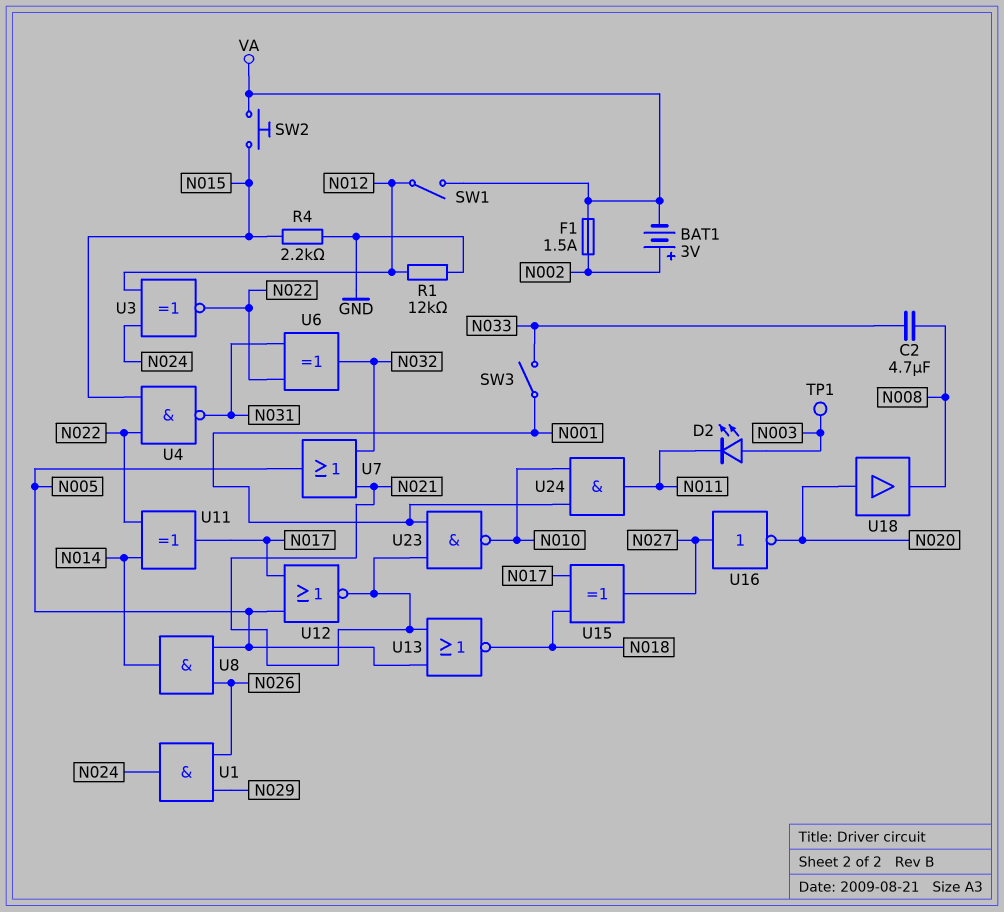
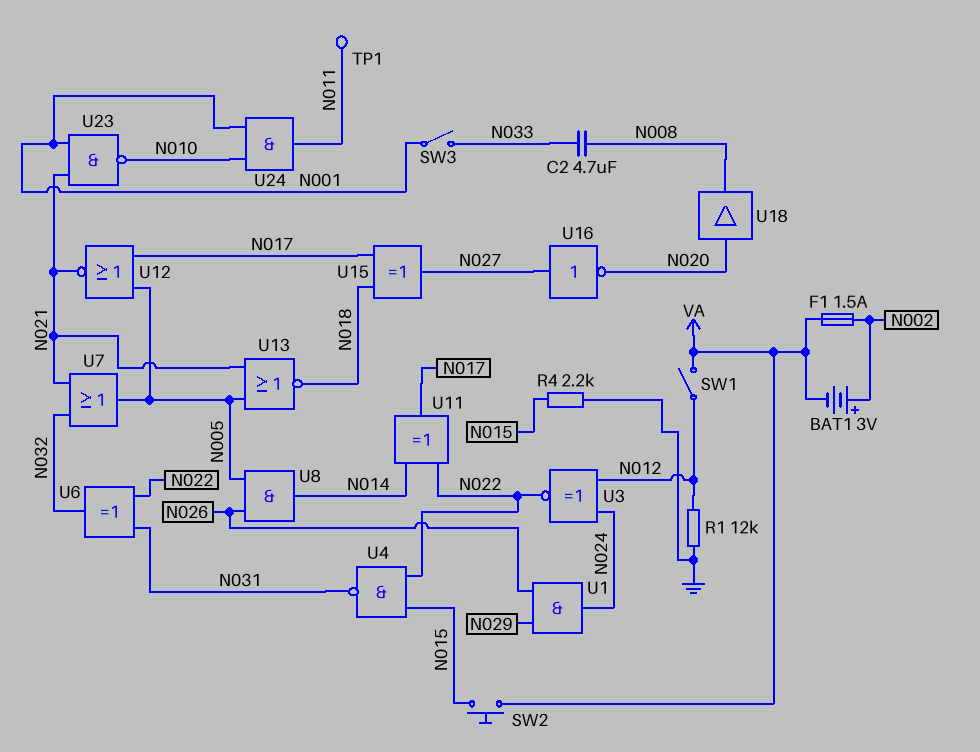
D2: LED (A N003, K N011) -> none
TP1: test point (N003) -> test point (N011)

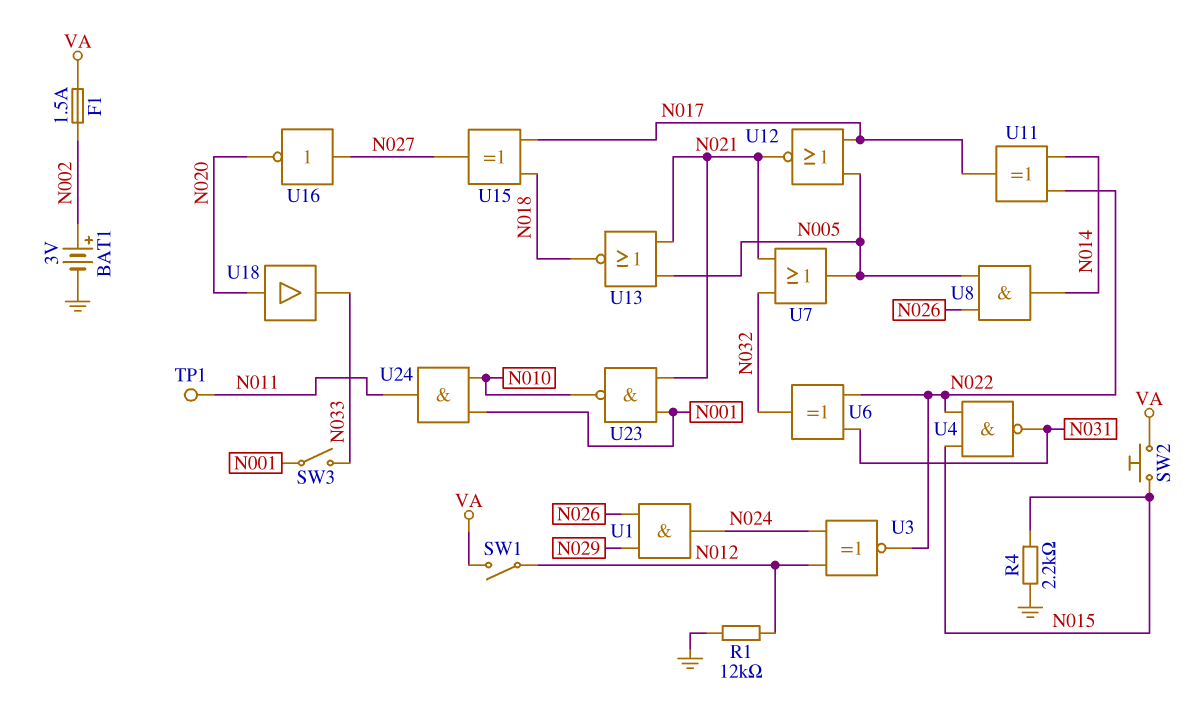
BAT1: 3V (plus N002, minus VA) -> 3V (plus N002, minus GND)
C2: 4.7uF (N008, N033) -> none
U18: buffer (in N020, out N008) -> buffer (in N020, out N033)

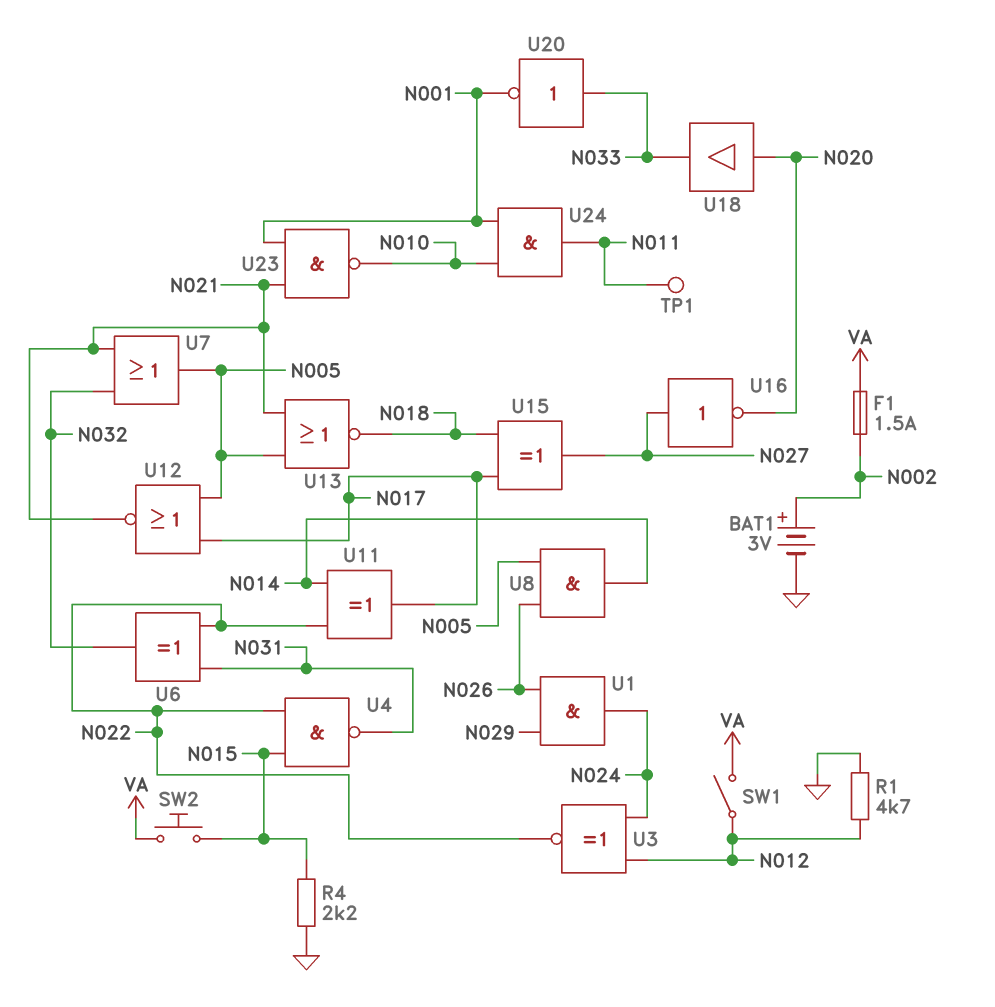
R1: 12k (GND, N012) -> 4.7k (GND, N012)
SW3: switch (N001, N033) -> none
U20: none -> NOT (in N033, out N001)

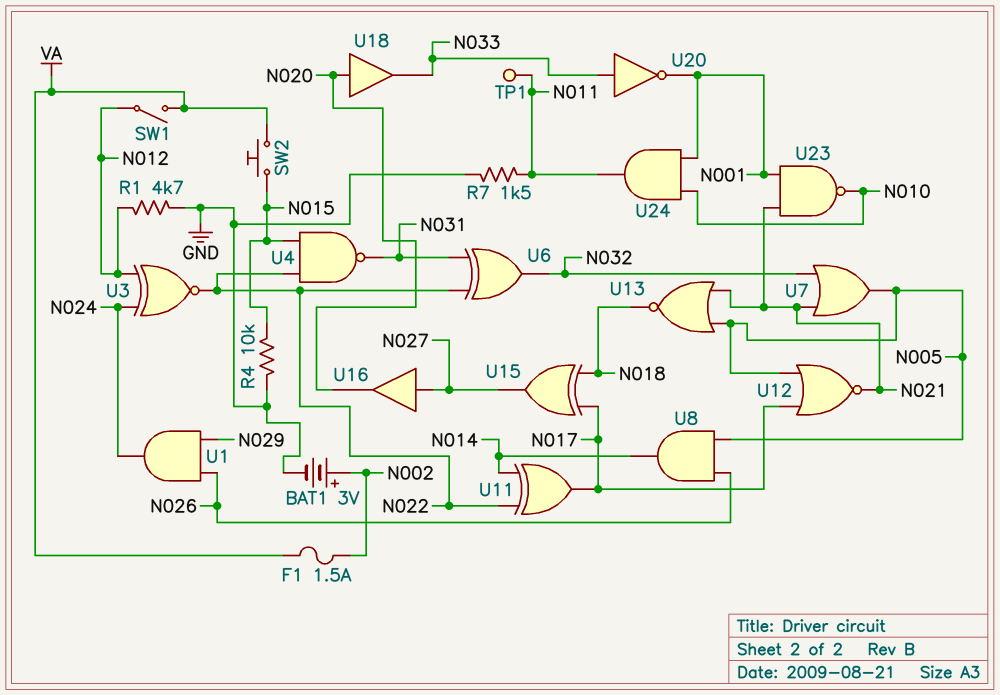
R4: 2.2k (GND, N015) -> 10k (GND, N015)
R7: none -> 1.5k (GND, N011)
U16: NOT (in N027, out N020) -> buffer (in N027, out N020)

